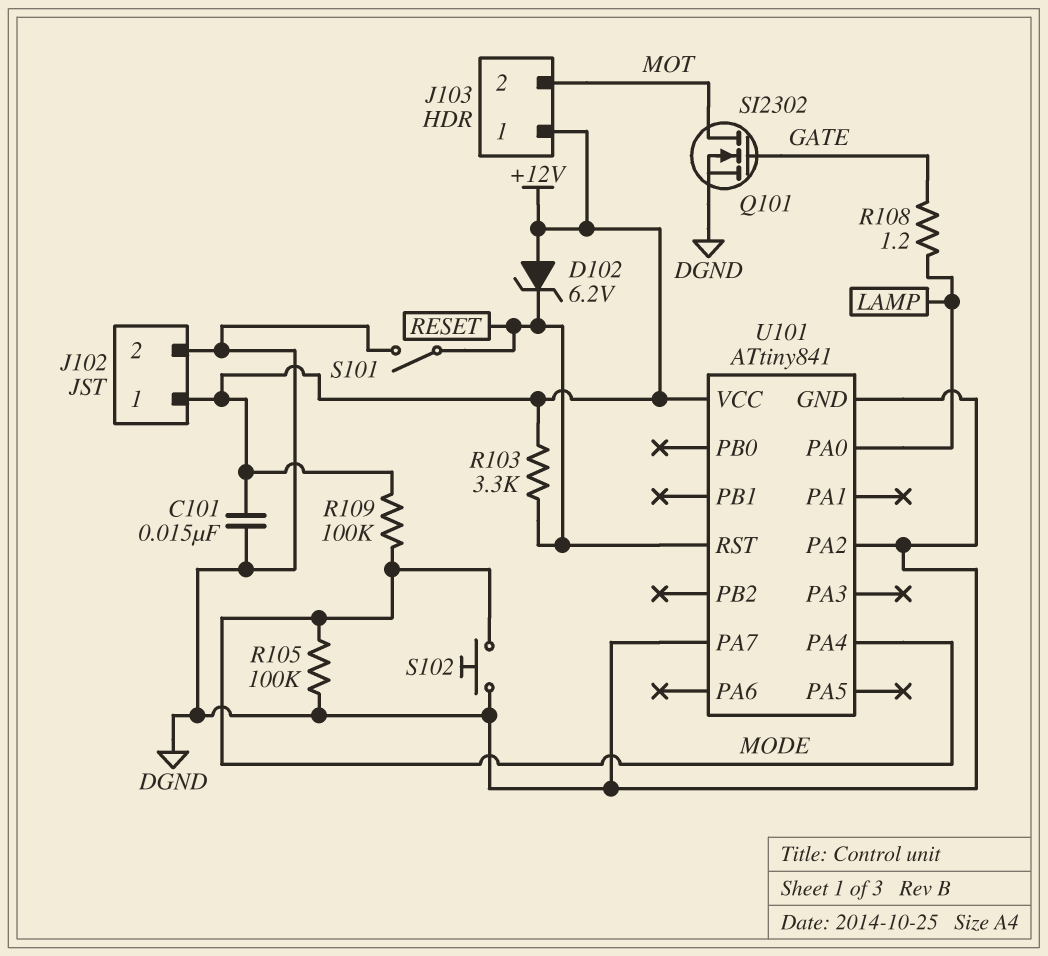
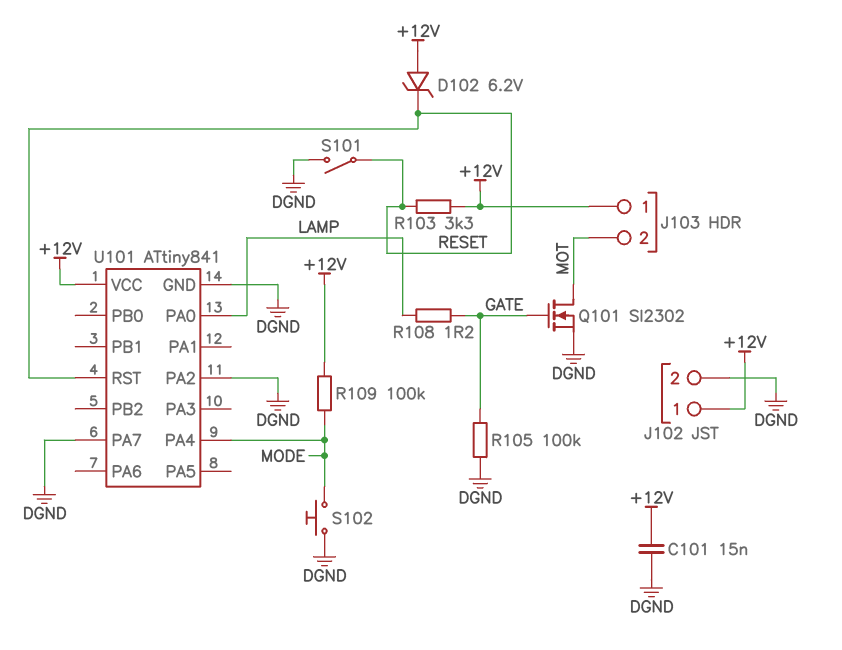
R105: 100k (DGND, MODE) -> 100k (DGND, GATE)

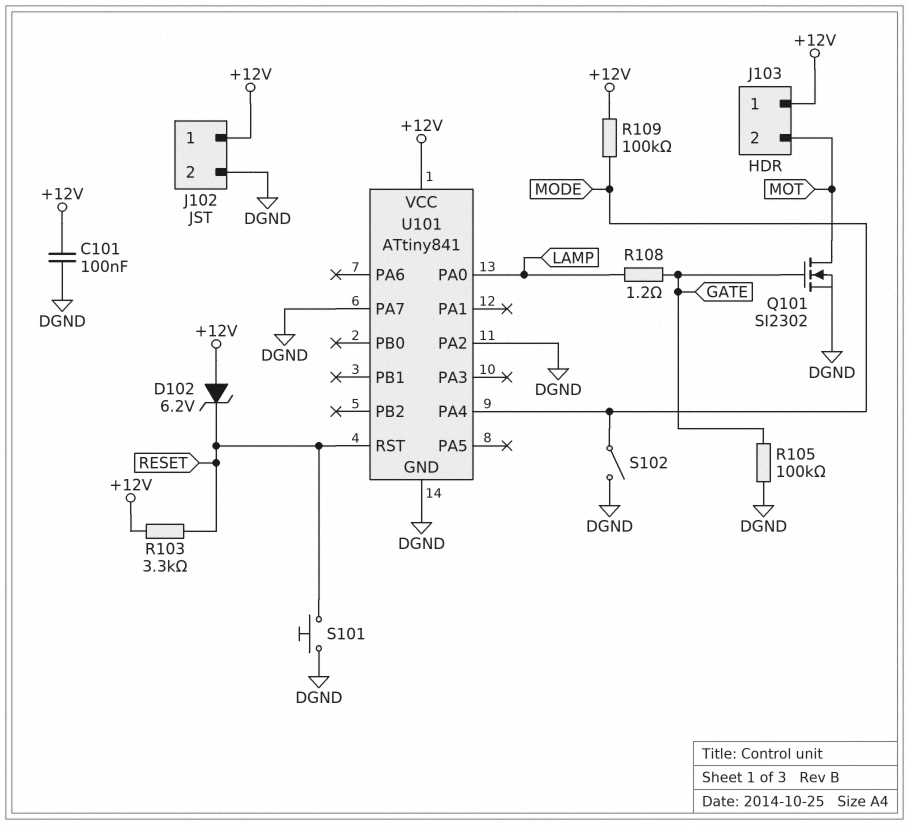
C101: 15nF (+12V, DGND) -> 100nF (+12V, DGND)
S101: switch (DGND, RESET) -> button (DGND, RESET)
S102: button (DGND, MODE) -> switch (DGND, MODE)

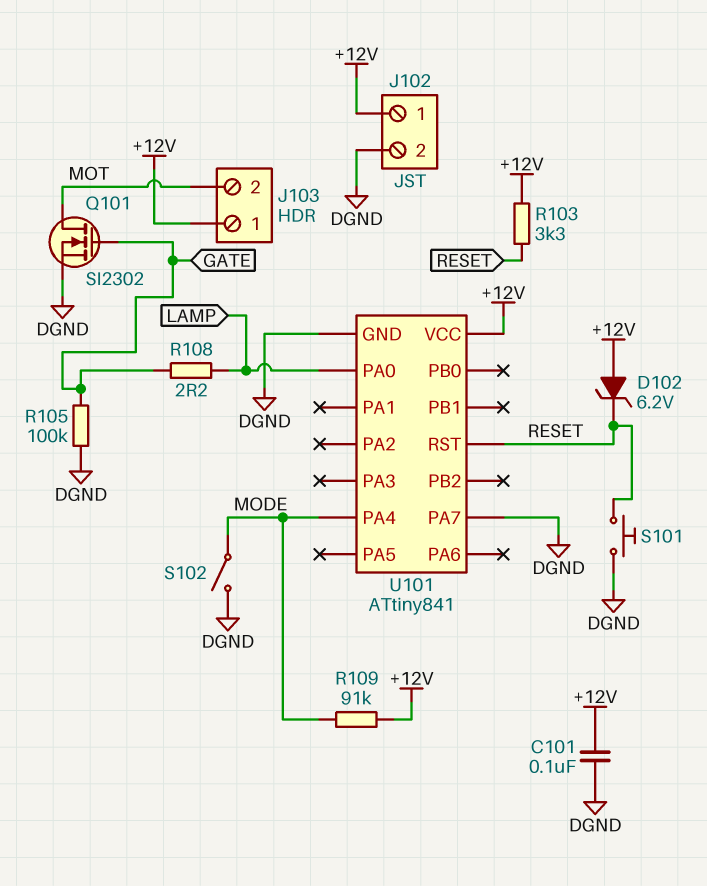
R108: 1.2 (GATE, LAMP) -> 2.2 (GATE, LAMP)
R109: 100k (+12V, MODE) -> 91k (+12V, MODE)
U101 pin PA2: DGND -> none

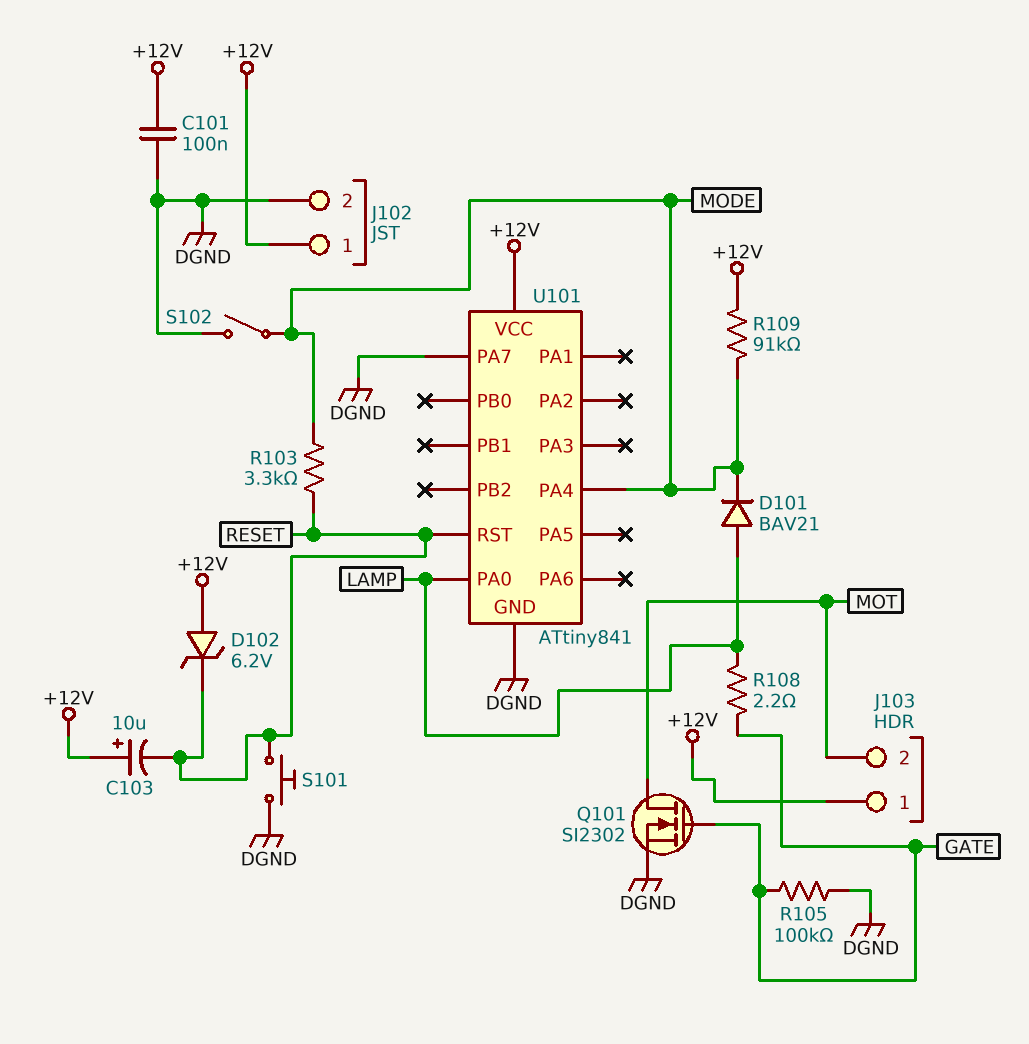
C103: none -> 10uF (plus +12V, minus RESET)
D101: none -> diode BAV21 (A LAMP, K MODE)
R103: 3.3k (+12V, RESET) -> 3.3k (MODE, RESET)

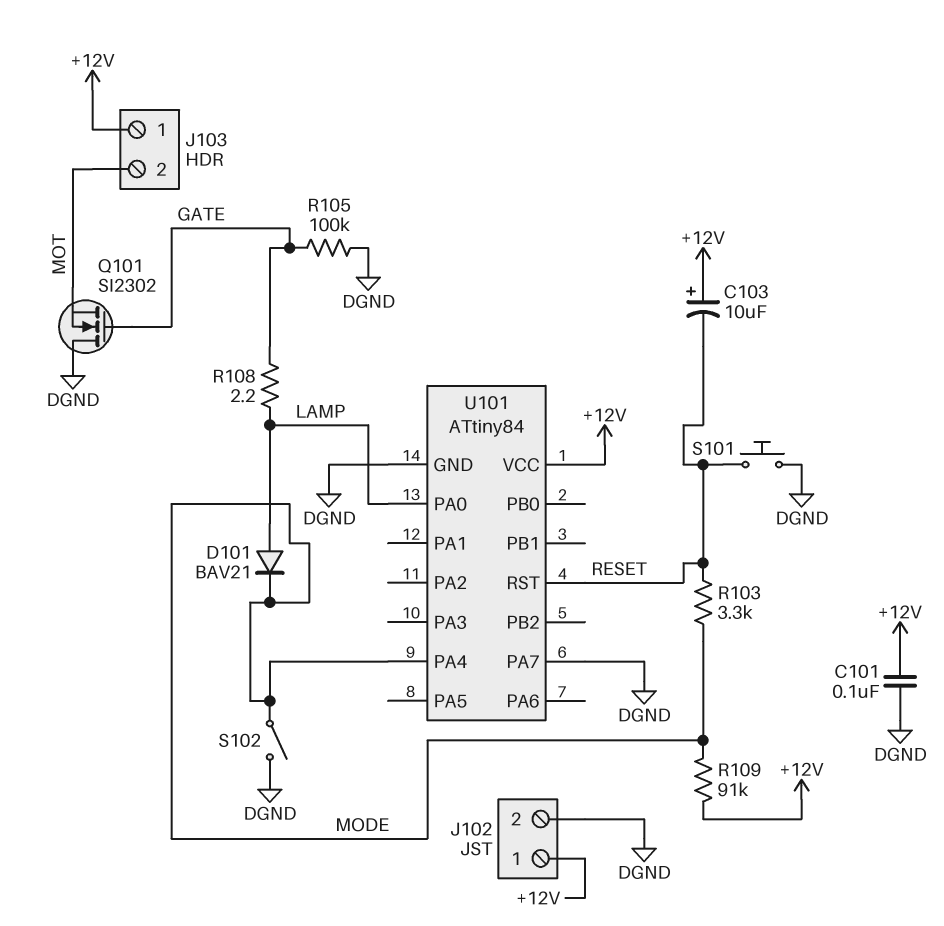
D102: zener 6.2V (A +12V, K RESET) -> none
Q101: NMOS SI2302 (G GATE, D MOT, S DGND) -> NMOS SI2302 (G GATE, D DGND, S MOT)
U101: ATtiny841 -> ATtiny84

